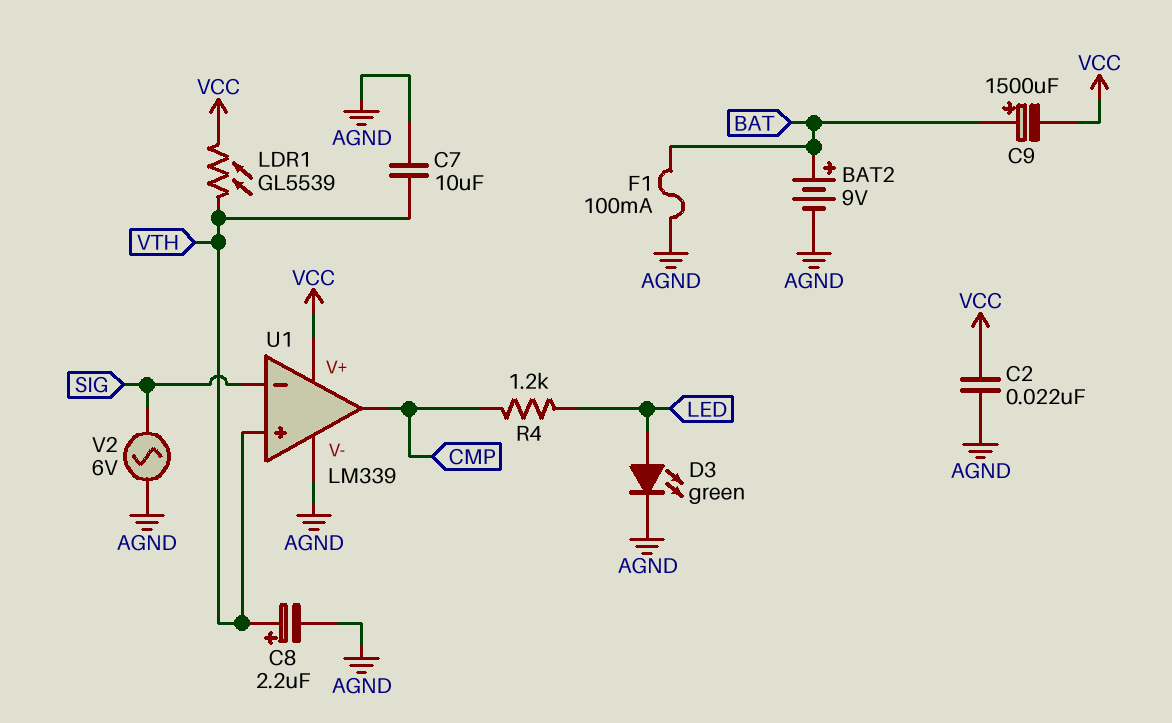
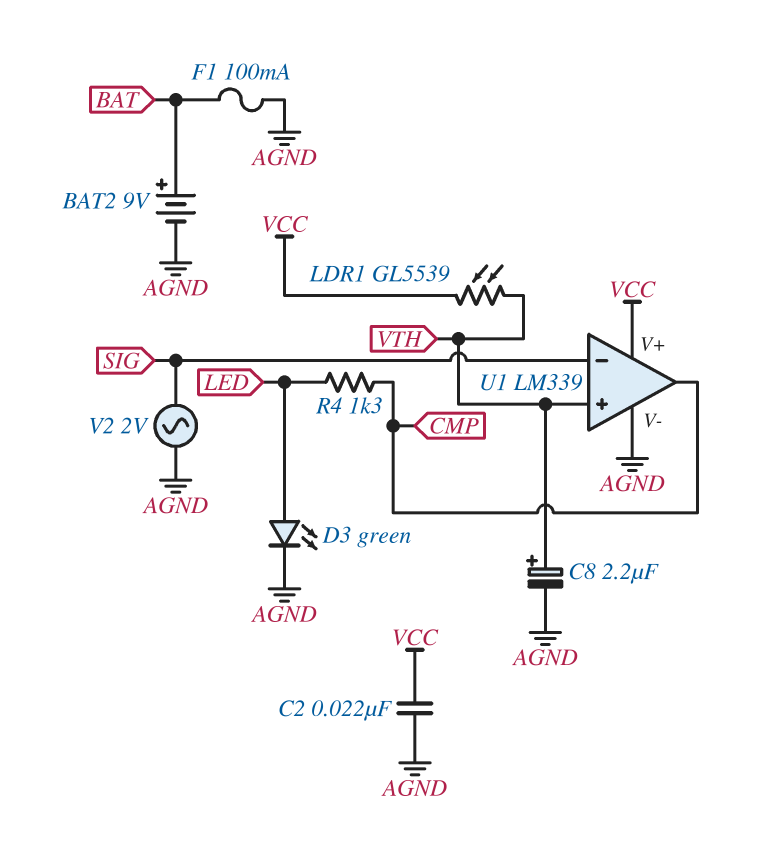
C7: 10uF (AGND, VTH) -> none
C9: 1500uF (plus BAT, minus VCC) -> none
R4: 1.2k (CMP, LED) -> 1.3k (CMP, LED)
V2: AC 6V (AGND, SIG) -> AC 2V (AGND, SIG)

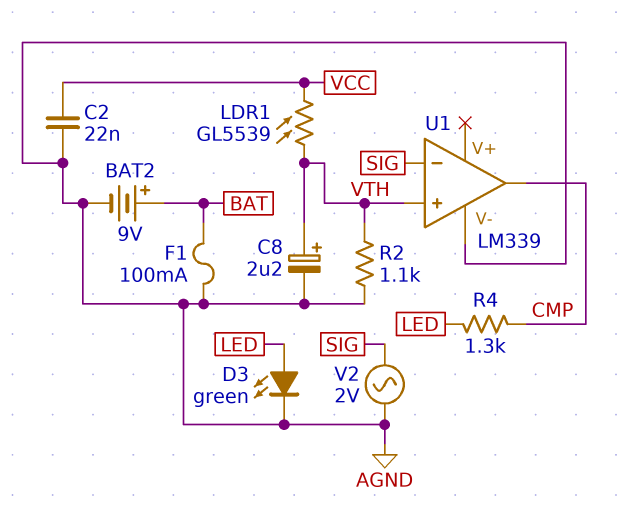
R2: none -> 1.1k (AGND, VTH)
U1 pin V+: VCC -> none

